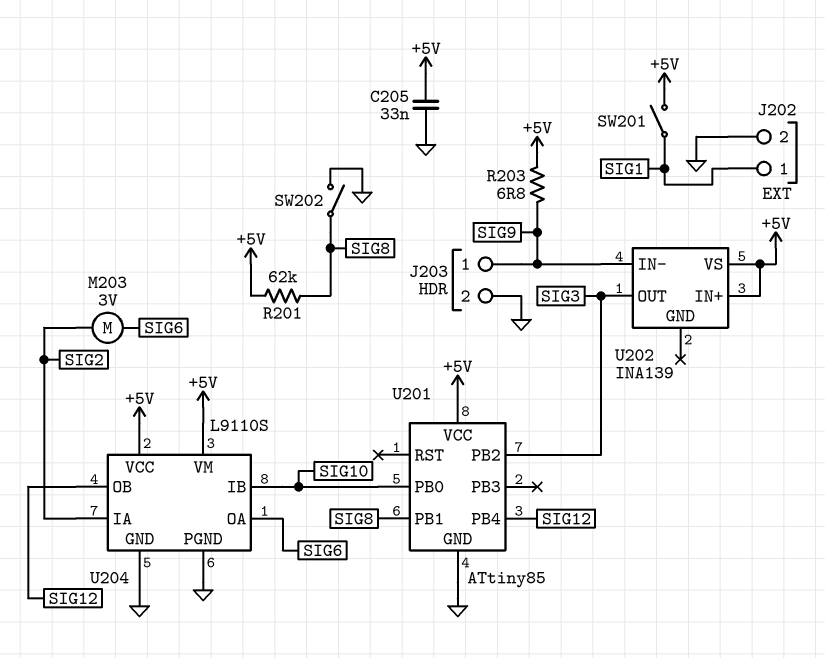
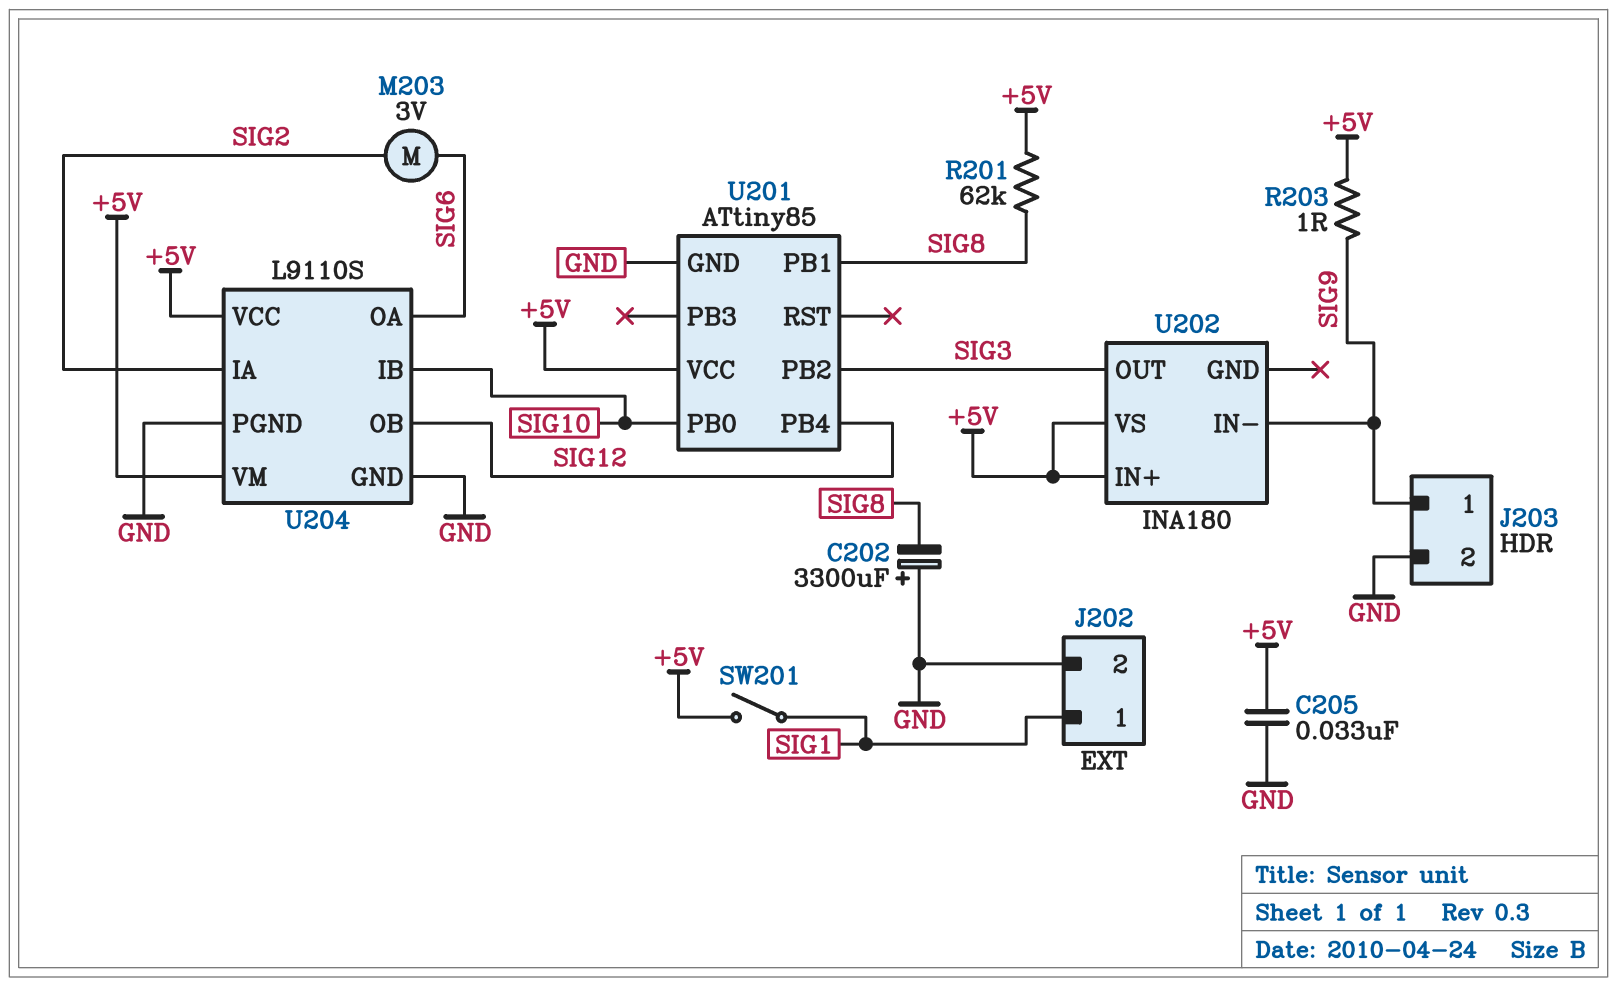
C202: none -> 3300uF (plus GND, minus SIG8)
R203: 6.8 (+5V, SIG9) -> 1 (+5V, SIG9)
SW202: switch (GND, SIG8) -> none
U202: INA139 -> INA180

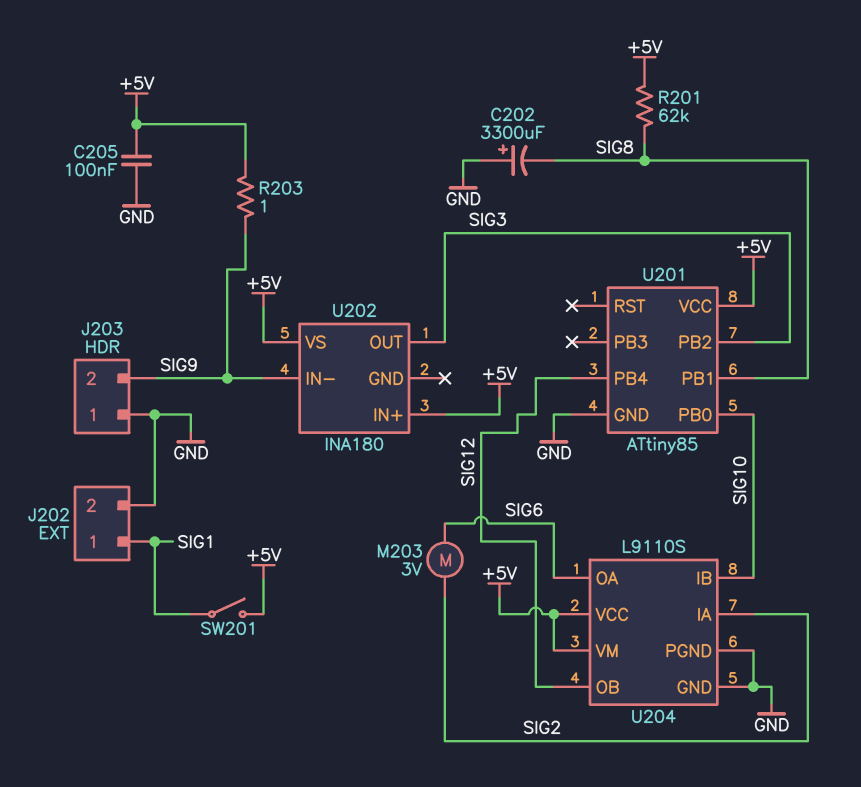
C205: 33nF (+5V, GND) -> 100nF (+5V, GND)
J203 pin 1: SIG9 -> GND
J203 pin 2: GND -> SIG9

